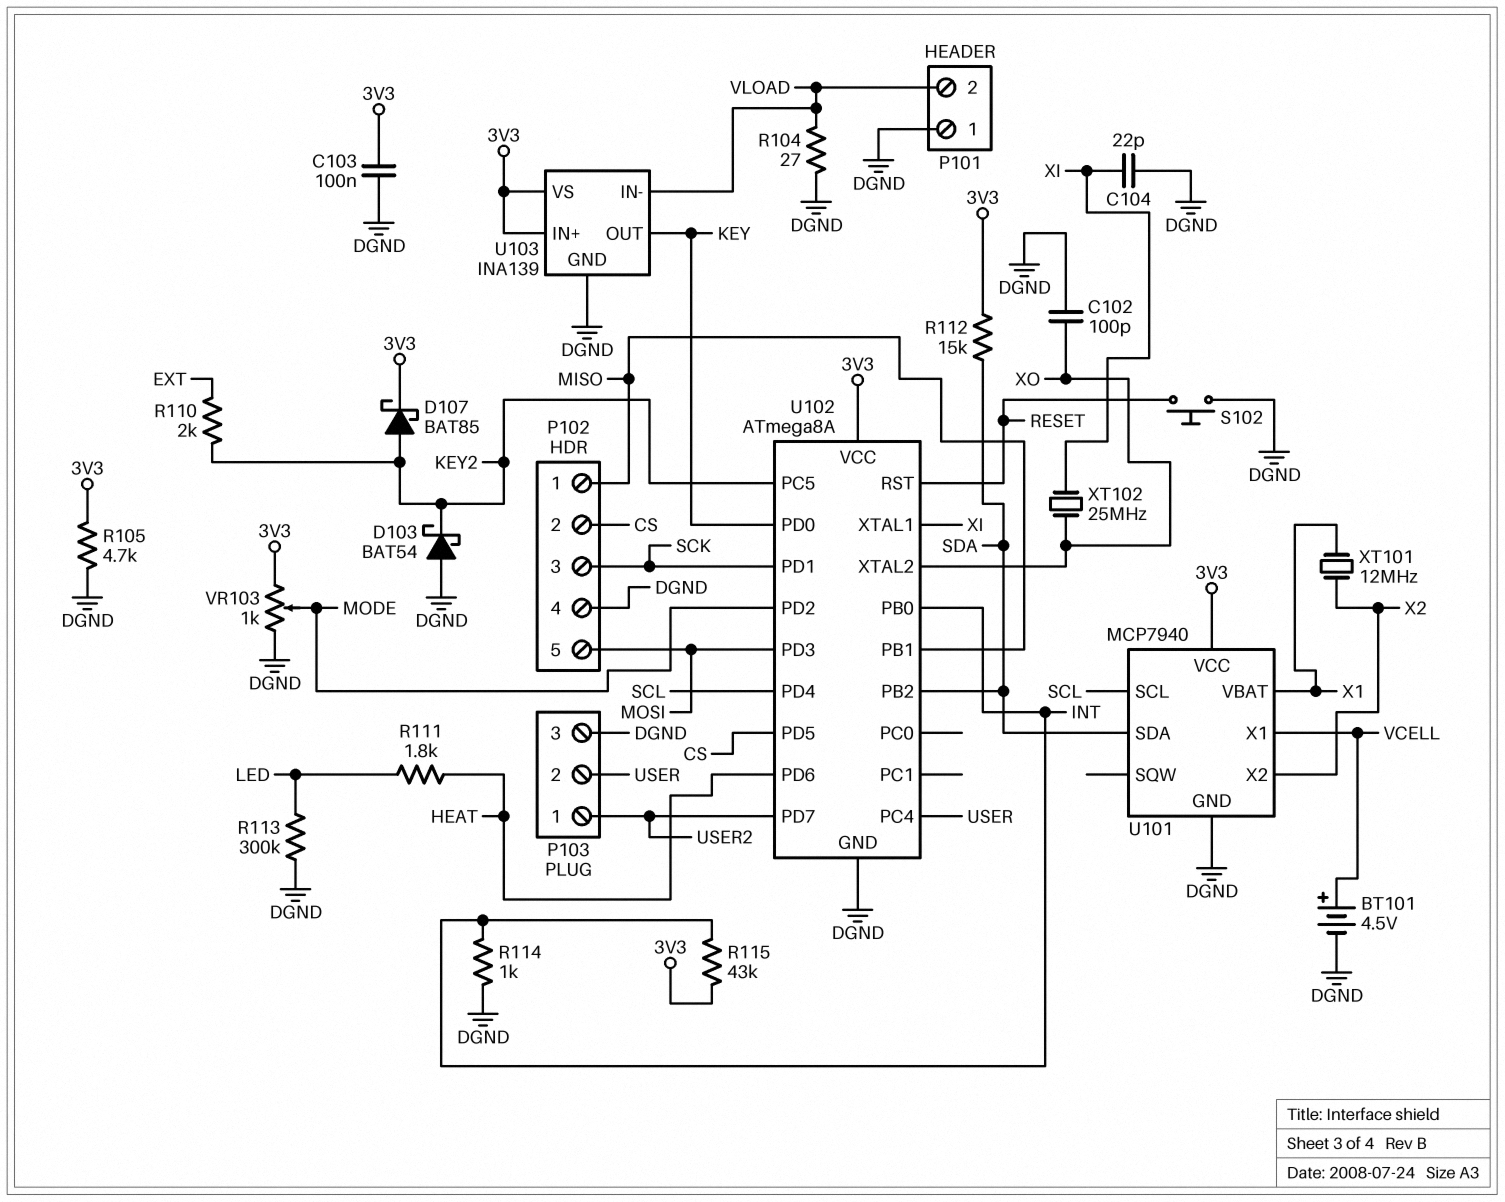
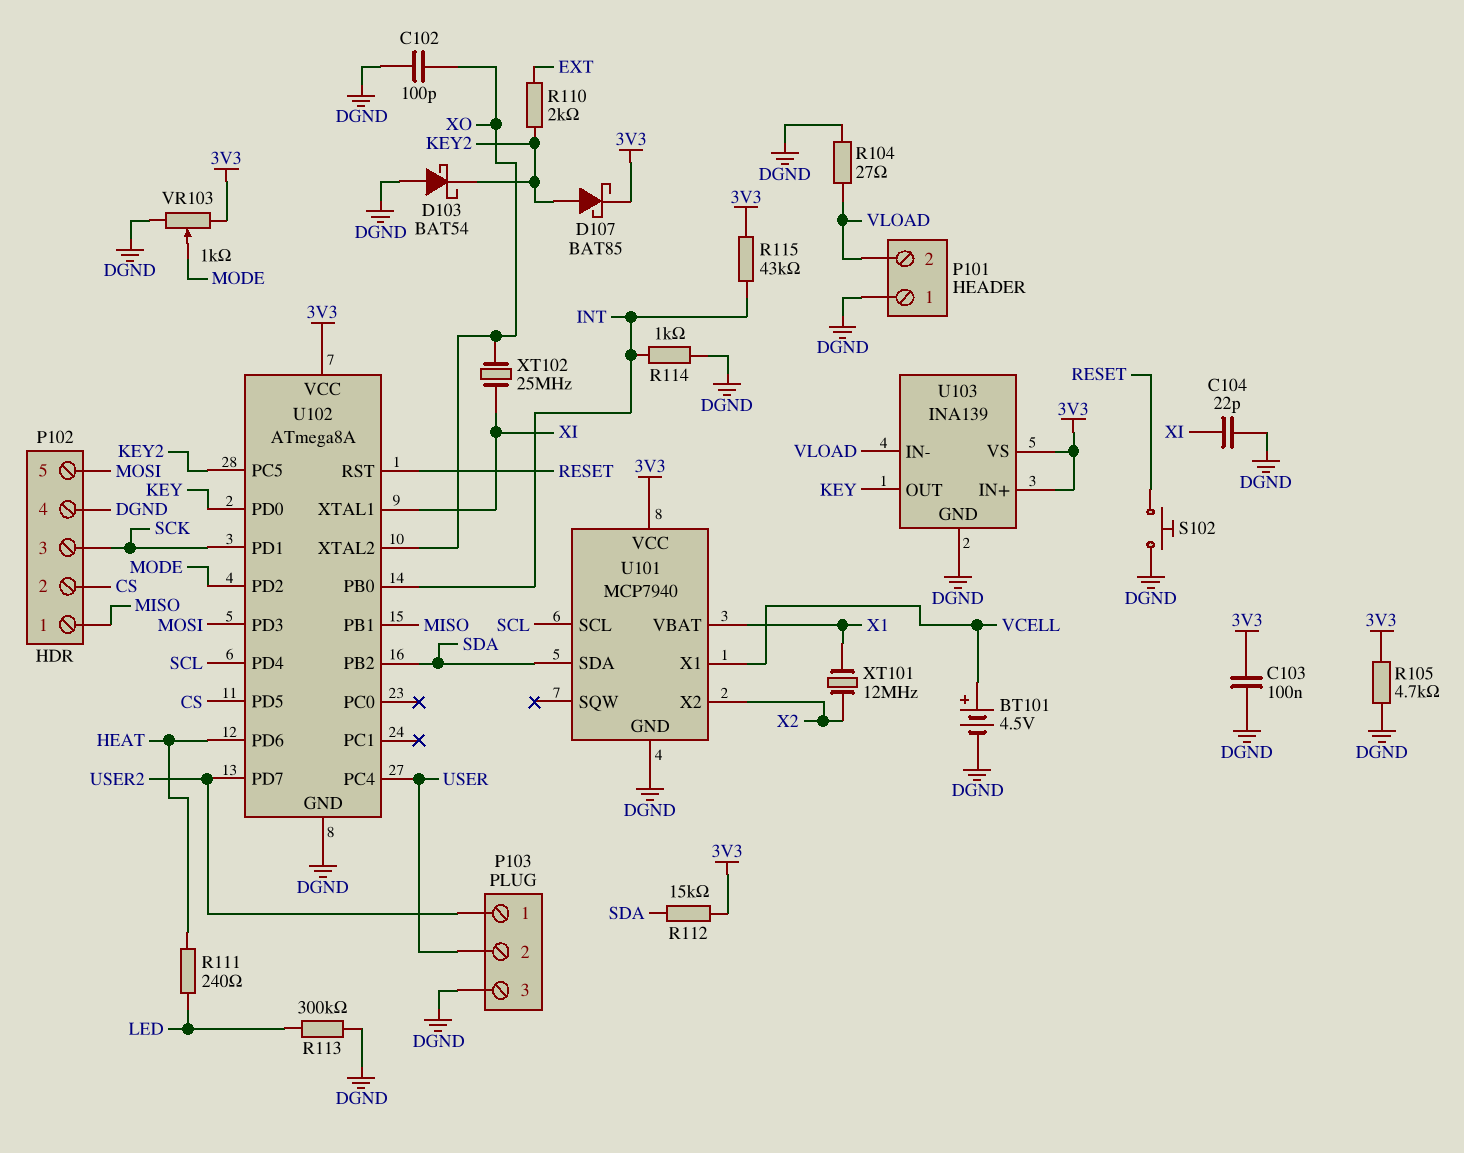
R111: 1.8k (HEAT, LED) -> 240 (HEAT, LED)

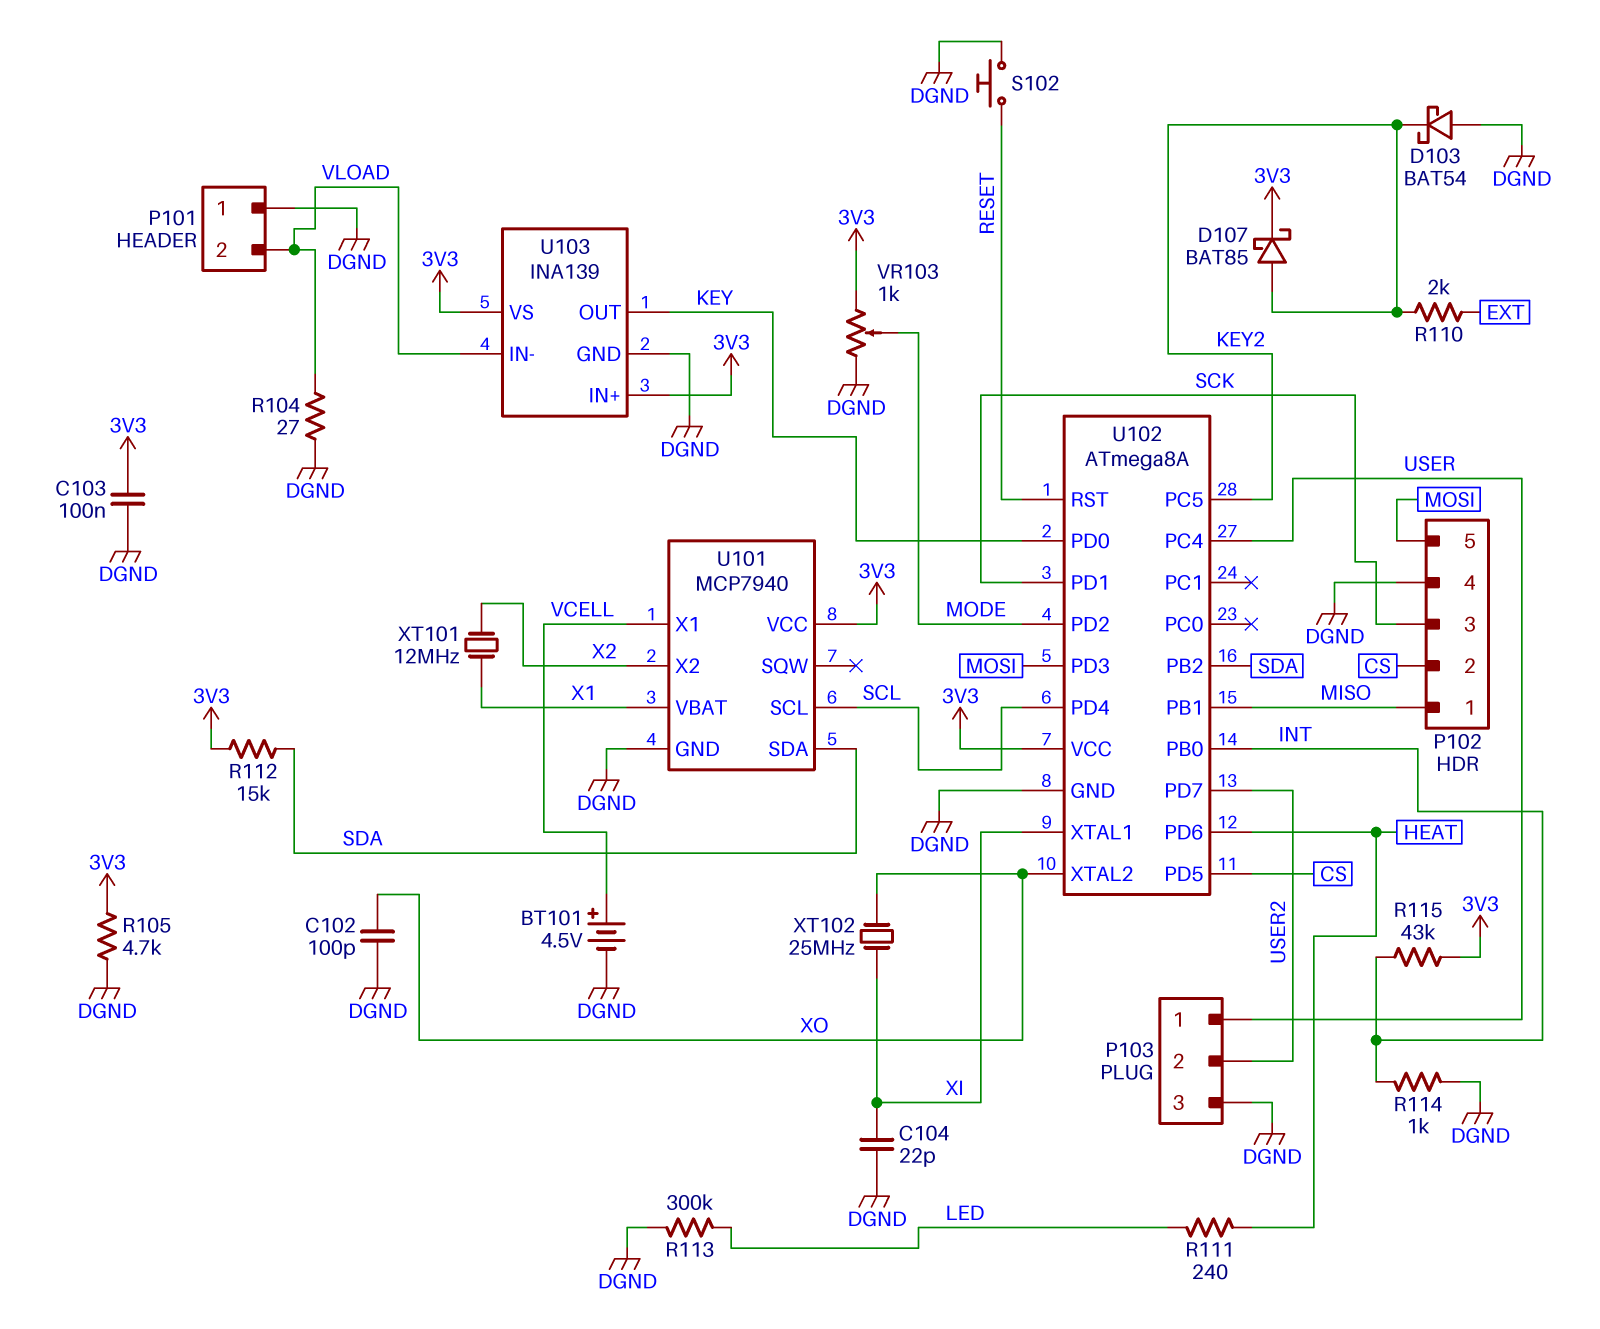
P103 pin 1: USER2 -> USER
P103 pin 2: USER -> USER2

